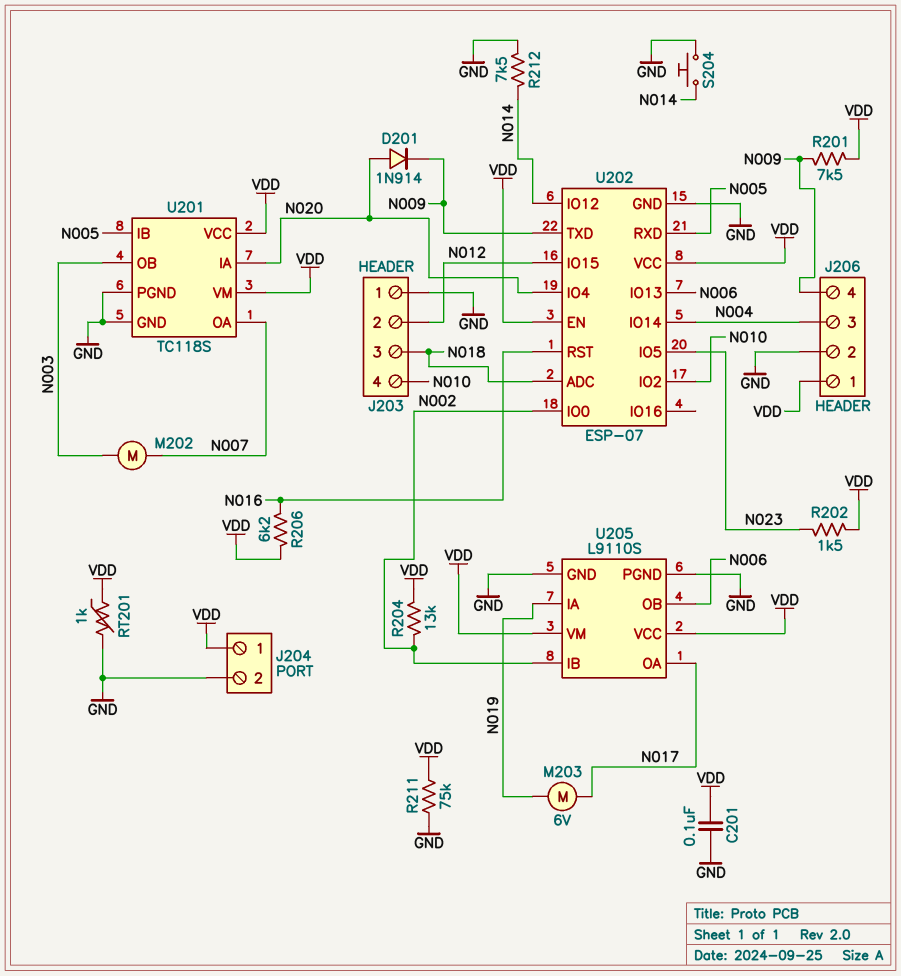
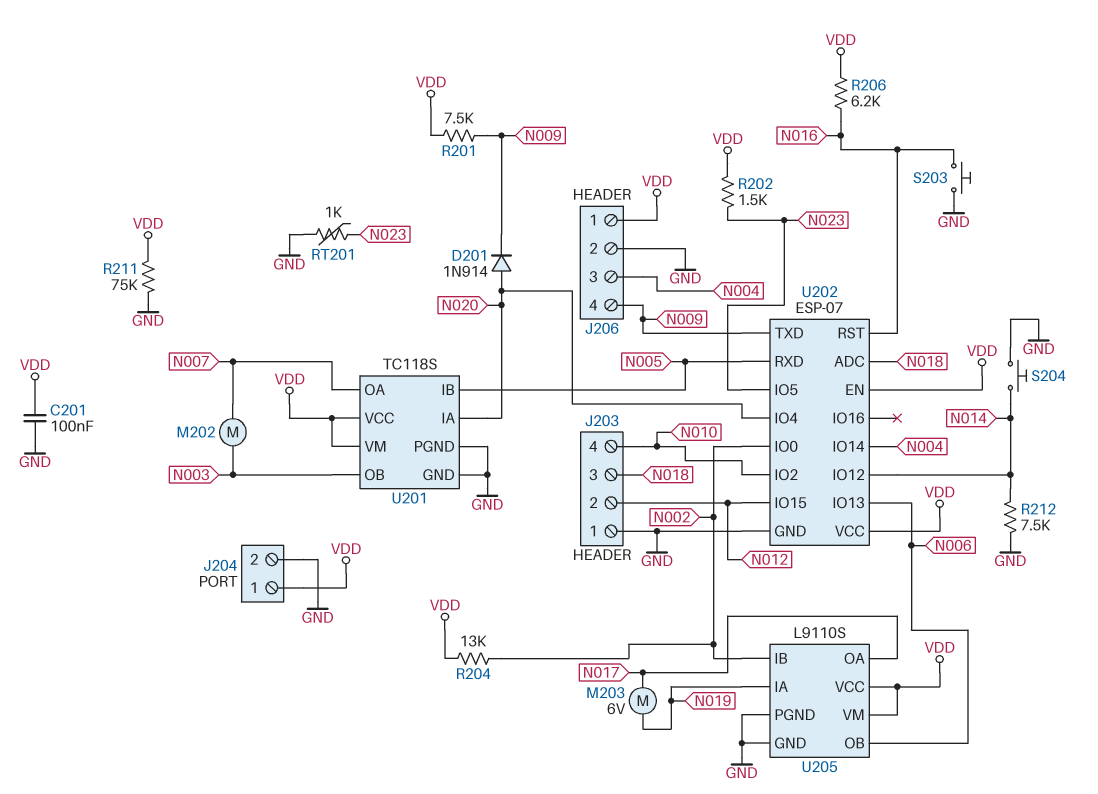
RT201: 1k (GND, VDD) -> 1k (GND, N023)
S203: none -> button (GND, N016)

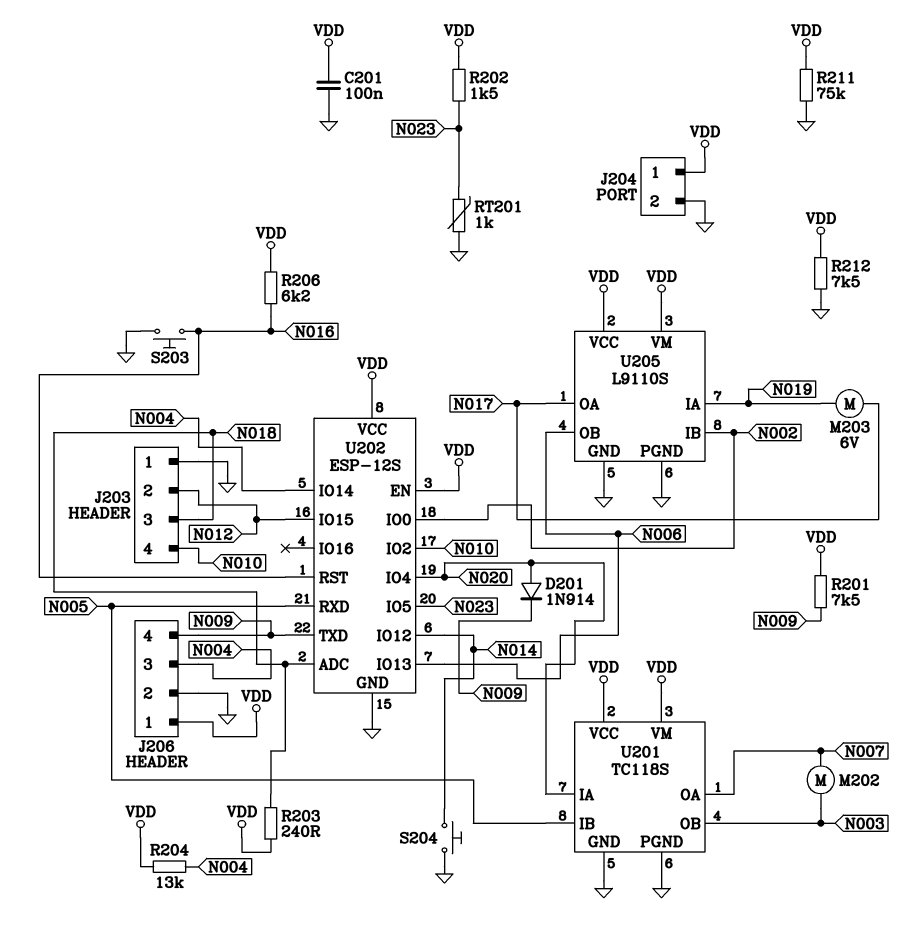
R203: none -> 240 (N018, VDD)
R204: 13k (N002, VDD) -> 13k (N004, VDD)
R212: 7.5k (GND, N014) -> 7.5k (GND, VDD)
U202: ESP-07 -> ESP-12S

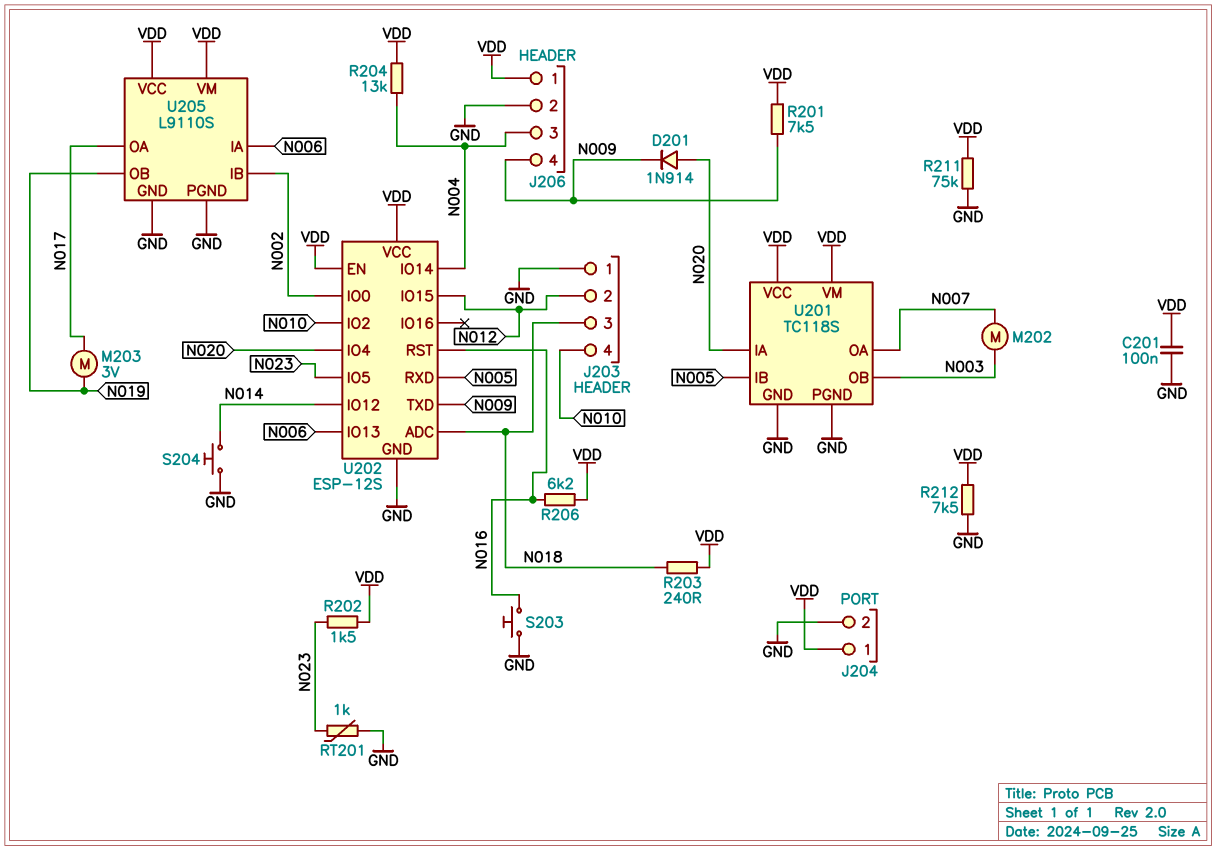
M203: motor 6V (N017, N019) -> motor 3V (N017, N019)
U205 pin IA: N019 -> N006
U205 pin OB: N006 -> N019

